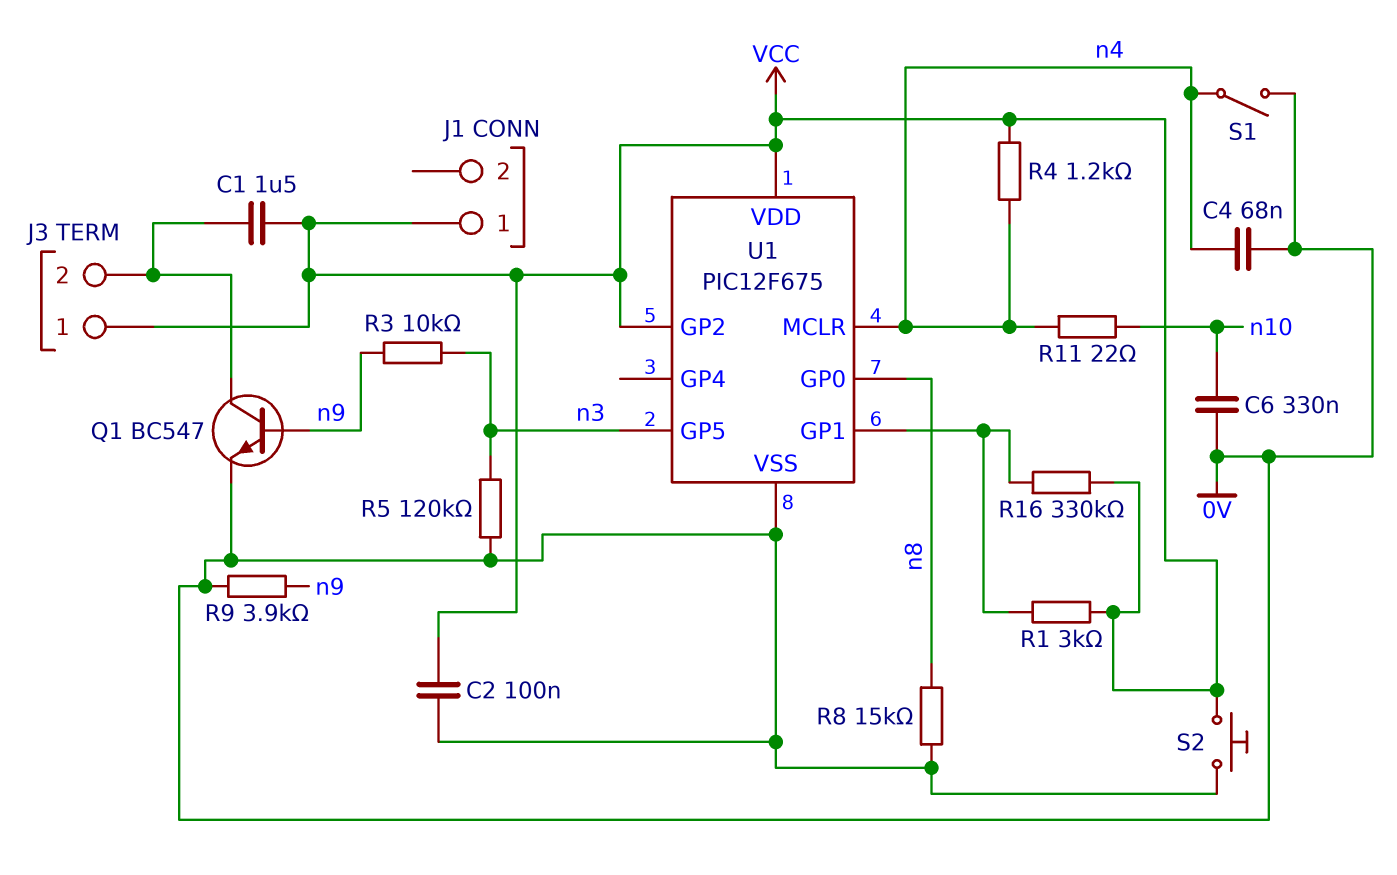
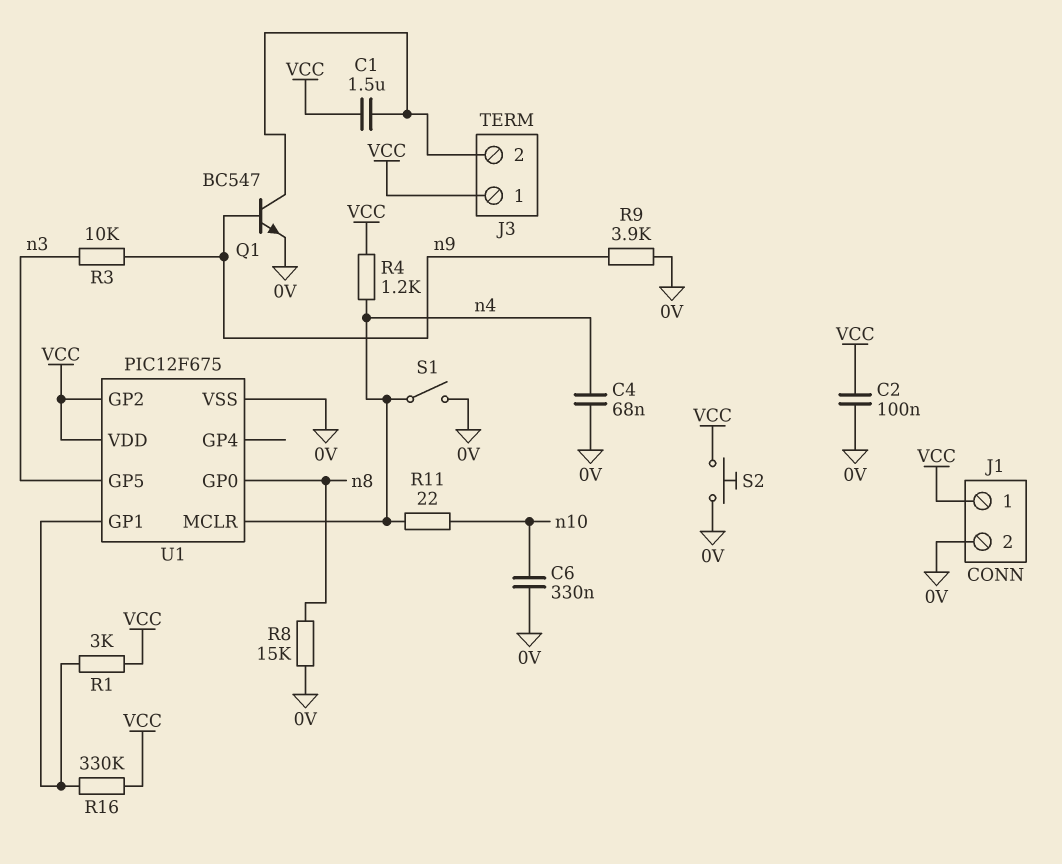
J1 pin 2: none -> 0V
R5: 120k (0V, n3) -> none

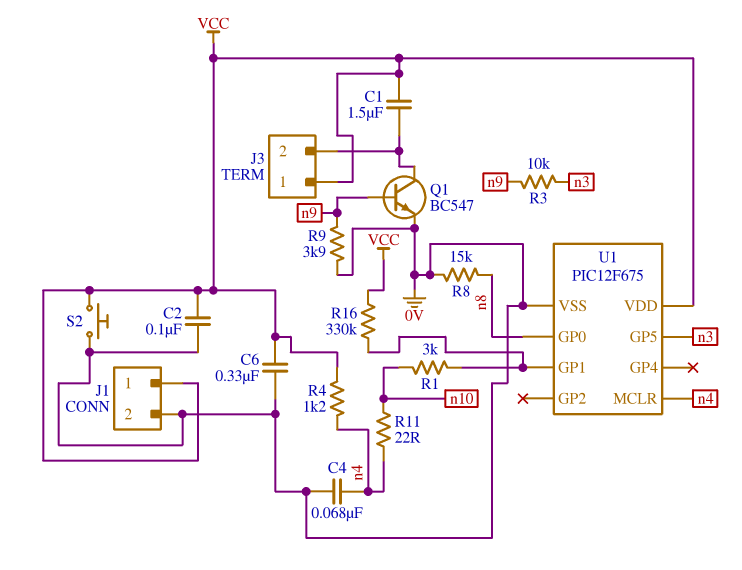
C6: 330nF (0V, n10) -> 330nF (0V, VCC)
R1: 3k (U1/GP1, VCC) -> 3k (U1/GP1, n10)
S1: switch (0V, n4) -> none
U1 pin GP2: VCC -> none

